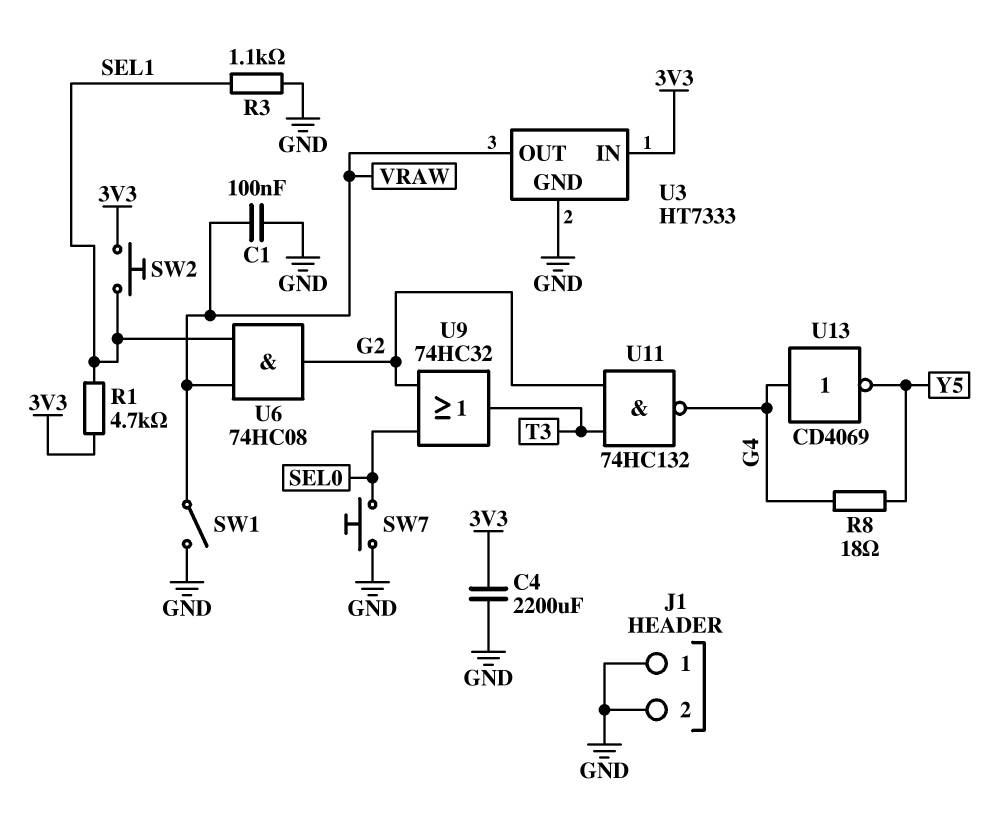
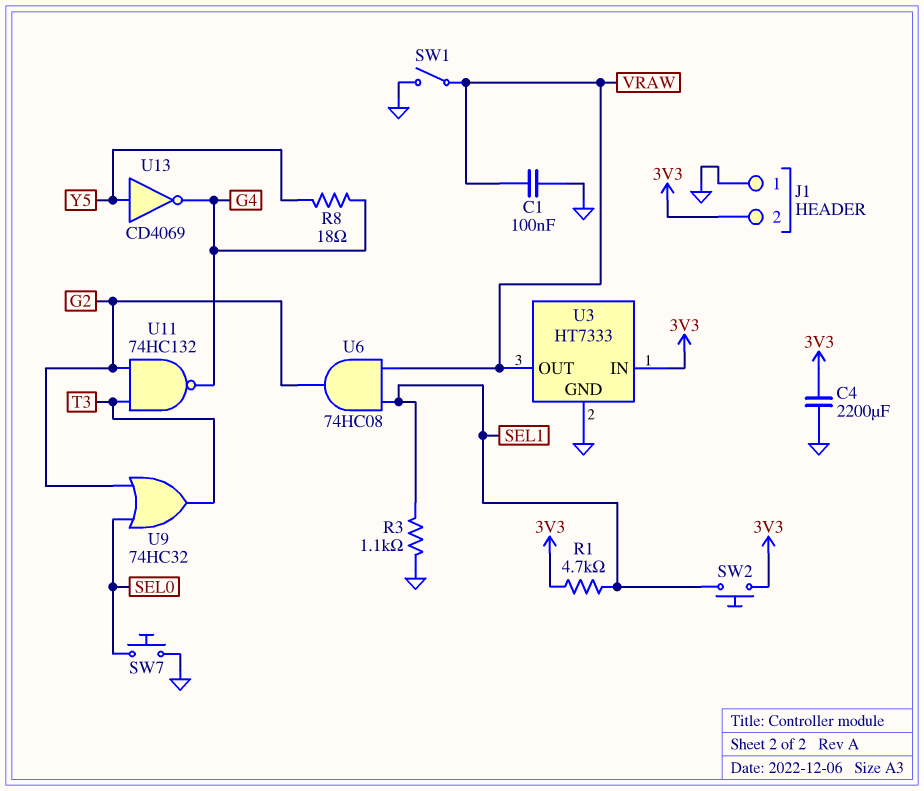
J1 pin 2: GND -> 3V3
U13: NOT CD4069 (in G4, out Y5) -> NOT CD4069 (in Y5, out G4)

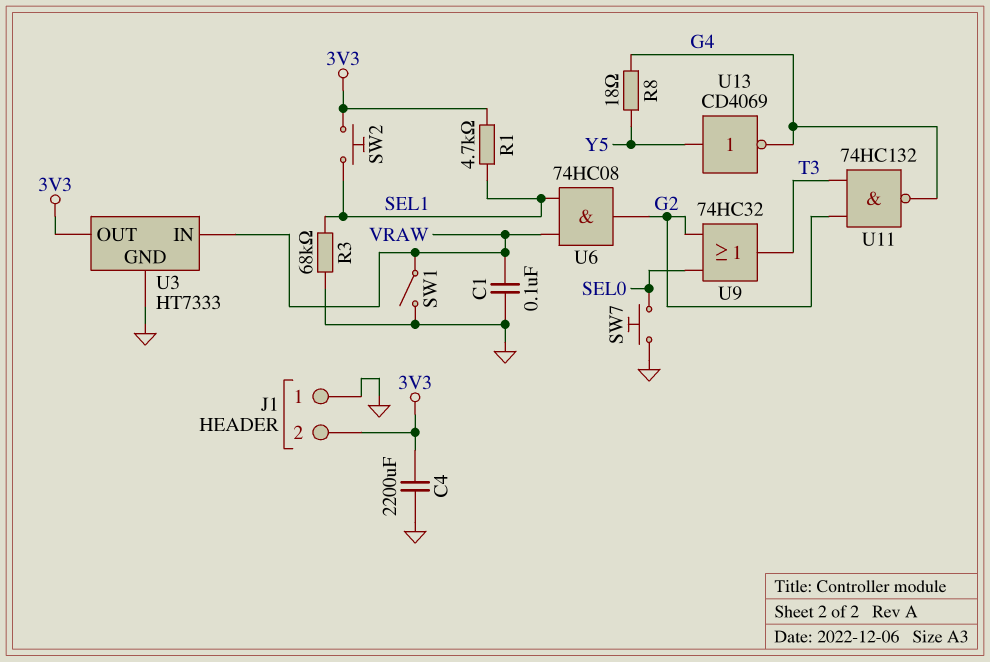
R3: 1.1k (GND, SEL1) -> 68k (GND, SEL1)
U3 pin IN: 3V3 -> VRAW
U3 pin OUT: VRAW -> 3V3

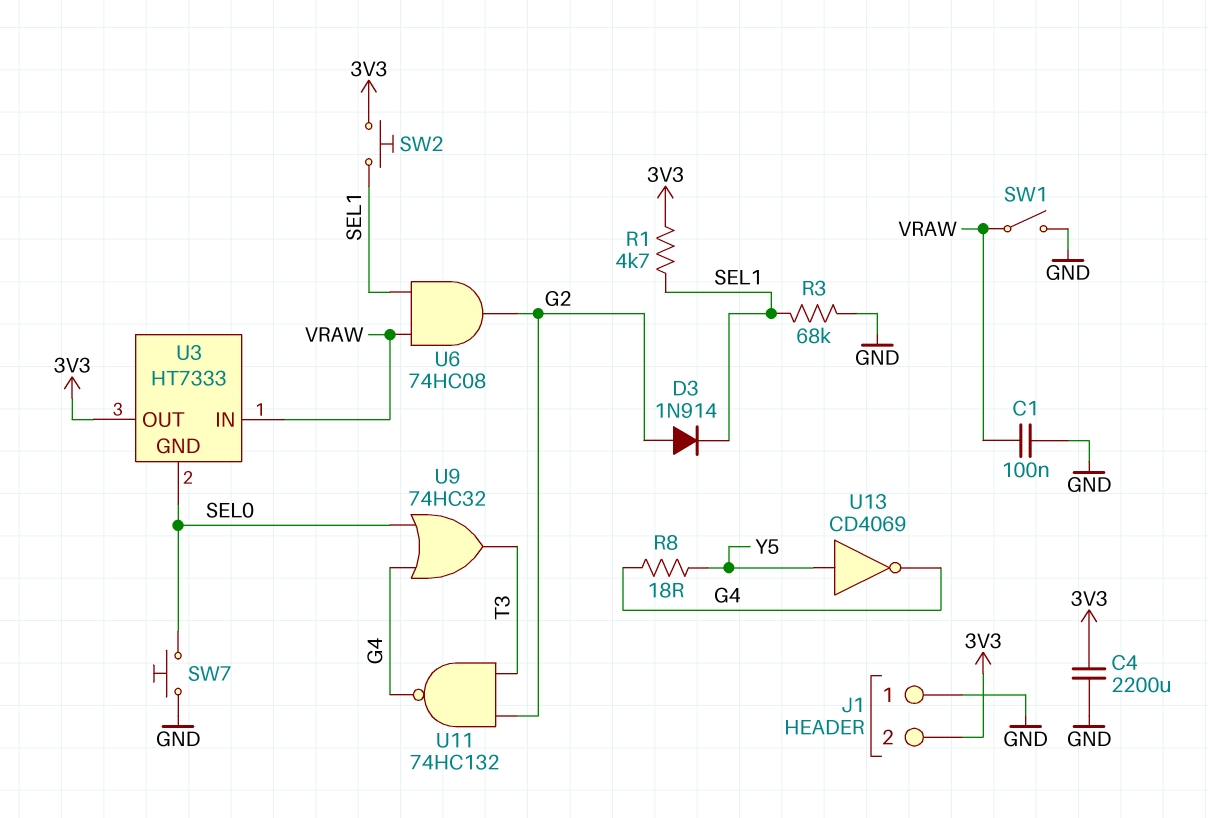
D3: none -> diode 1N914 (A G2, K SEL1)
U3 pin GND: GND -> SEL0
U9: OR 74HC32 (in G2, in SEL0, out T3) -> OR 74HC32 (in G4, in SEL0, out T3)

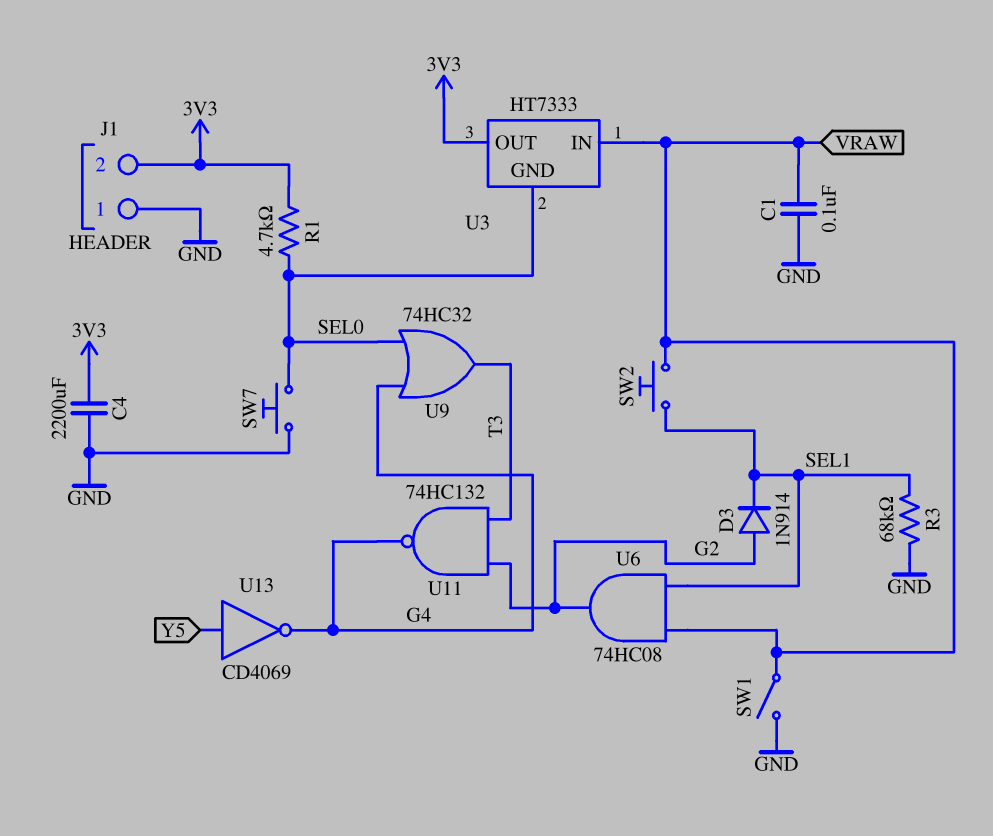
R1: 4.7k (3V3, SEL1) -> 4.7k (3V3, SEL0)
R8: 18 (G4, Y5) -> none
SW2: button (3V3, SEL1) -> button (SEL1, VRAW)

